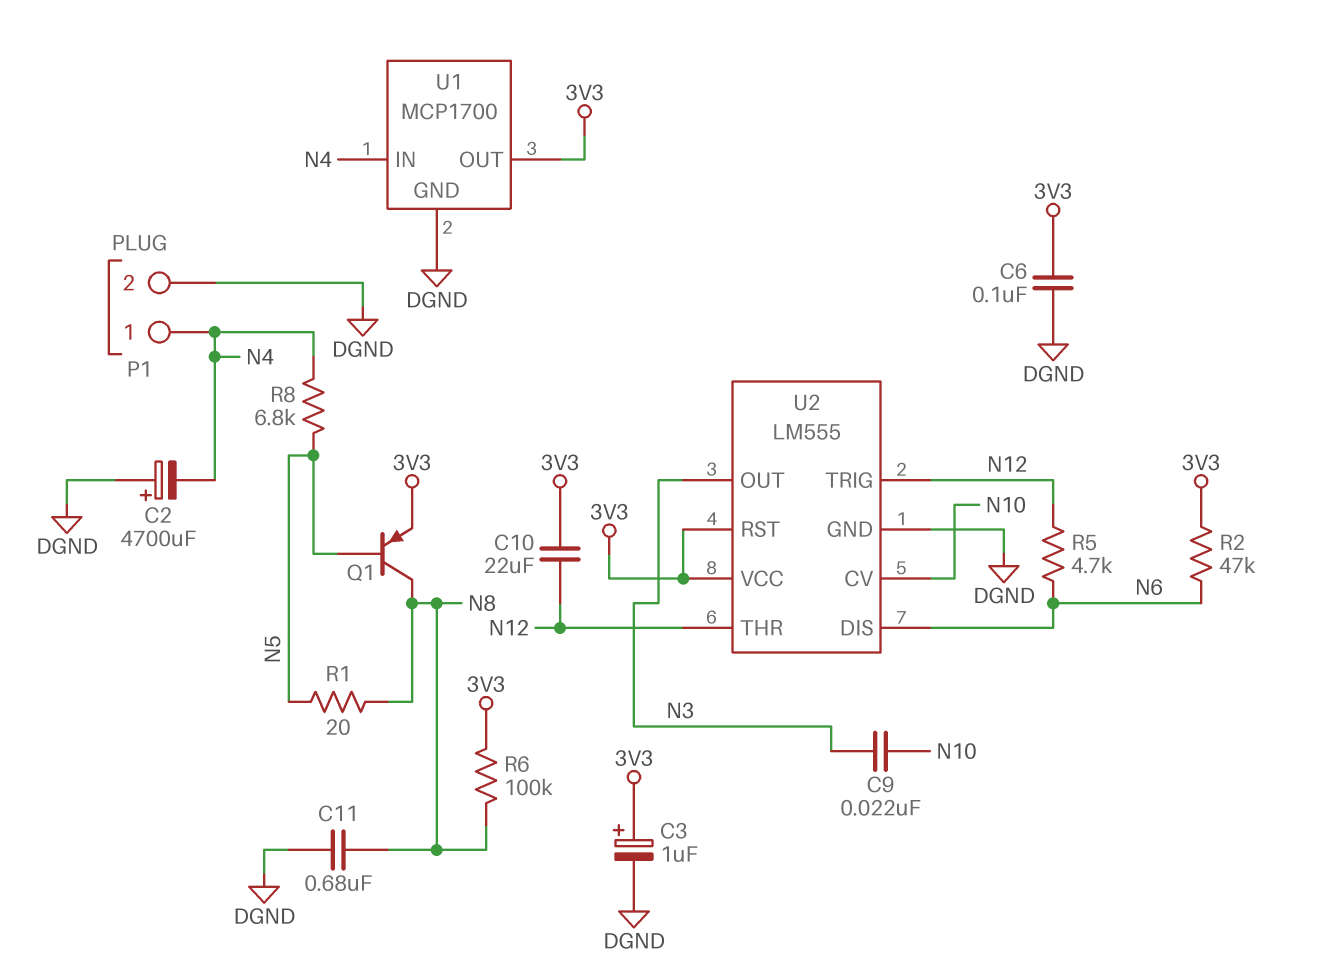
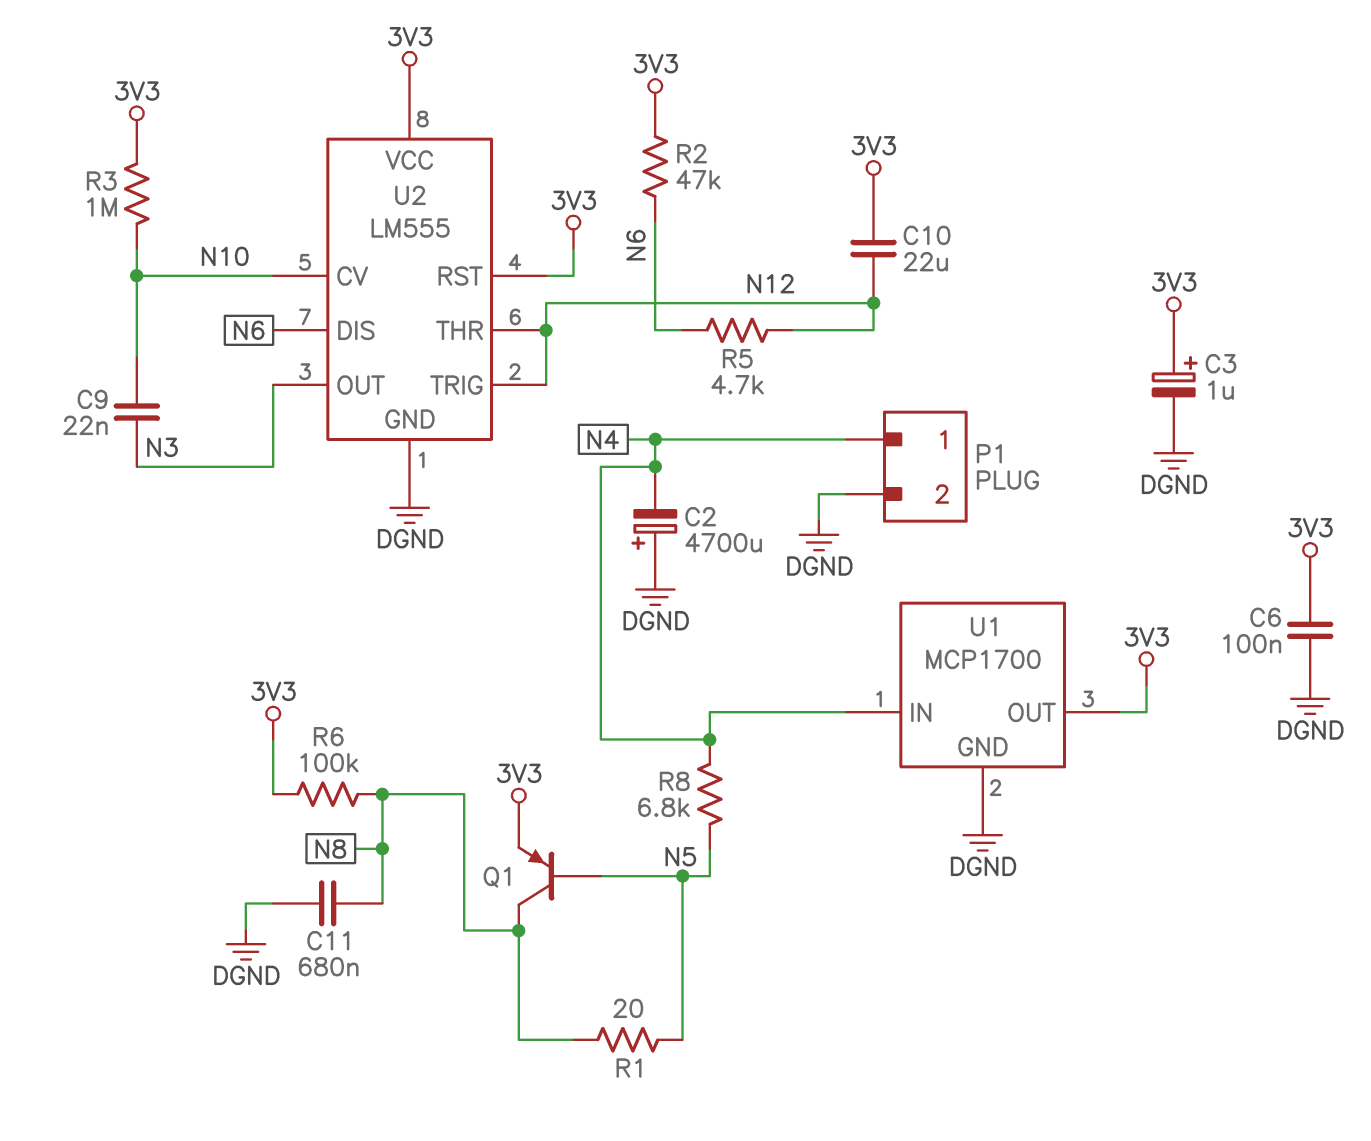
R3: none -> 1M (3V3, N10)

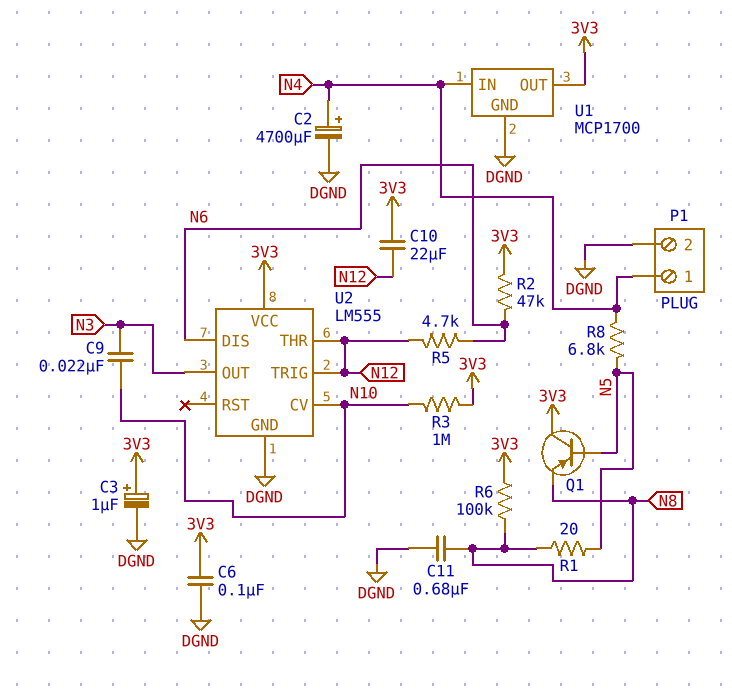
C2: 4700uF (plus DGND, minus N4) -> 4700uF (plus N4, minus DGND)
Q1: PNP (B N5, C N8, E 3V3) -> PNP (B N5, C 3V3, E N8)
U2 pin RST: 3V3 -> none

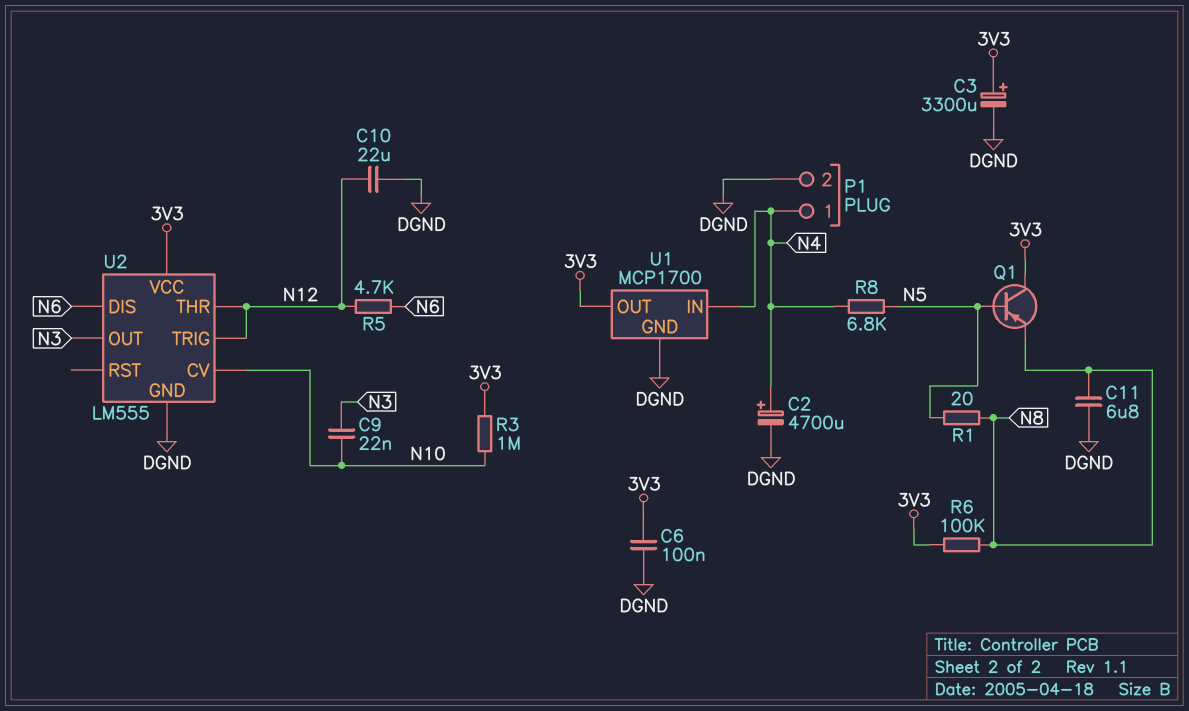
C3: 1uF (plus 3V3, minus DGND) -> 3300uF (plus 3V3, minus DGND)
C10: 22uF (3V3, N12) -> 22uF (DGND, N12)
C11: 680nF (DGND, N8) -> 6.8uF (DGND, N8)
R2: 47k (3V3, N6) -> none

